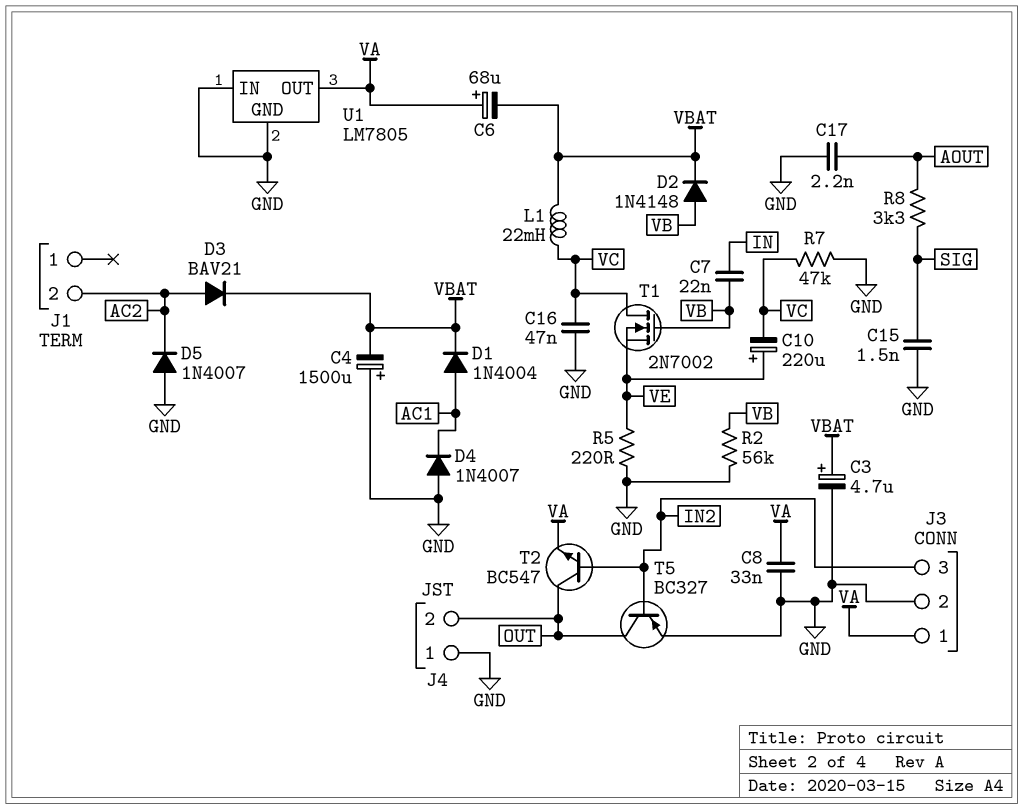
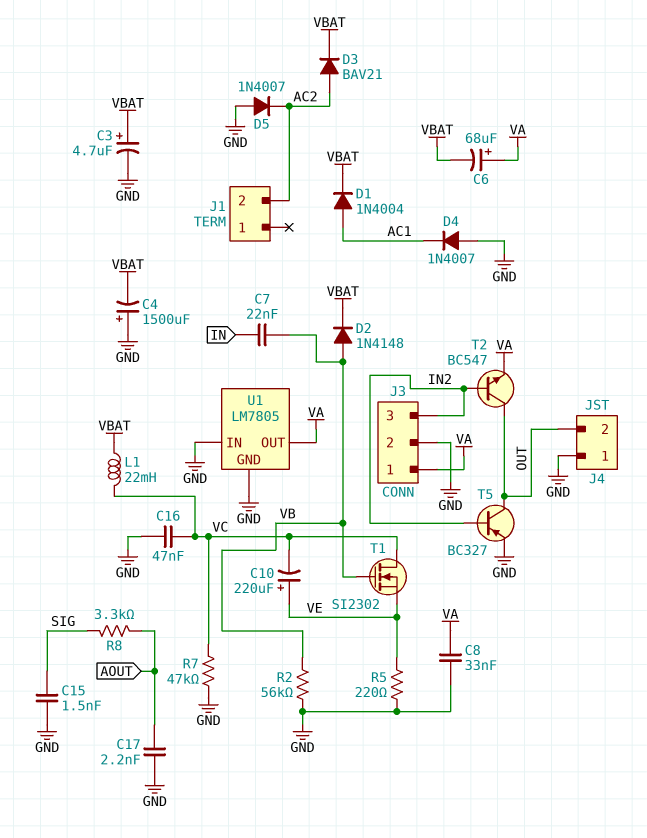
T1: NMOS 2N7002 (G VB, D VC, S VE) -> NMOS SI2302 (G VB, D VC, S VE)

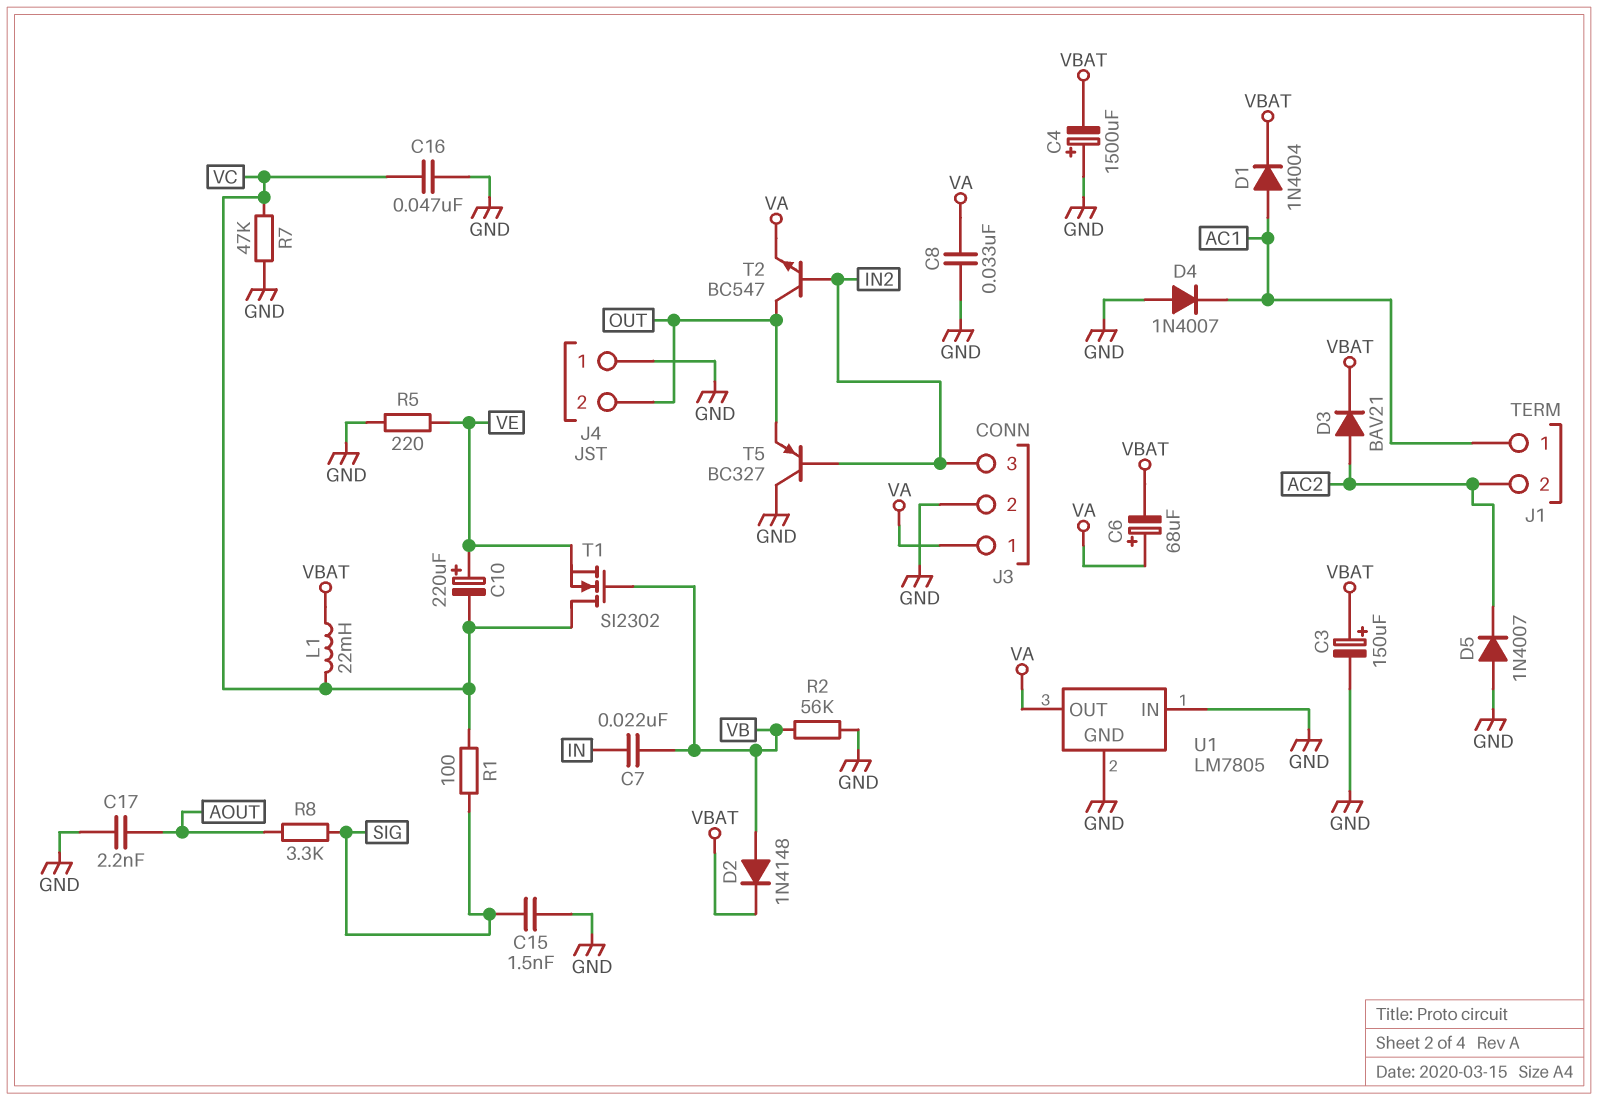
C3: 4.7uF (plus VBAT, minus GND) -> 150uF (plus VBAT, minus GND)
J1 pin 1: none -> AC1
R1: none -> 100 (SIG, VC)
T5: PNP BC327 (B IN2, C OUT, E GND) -> PNP BC327 (B IN2, C GND, E OUT)

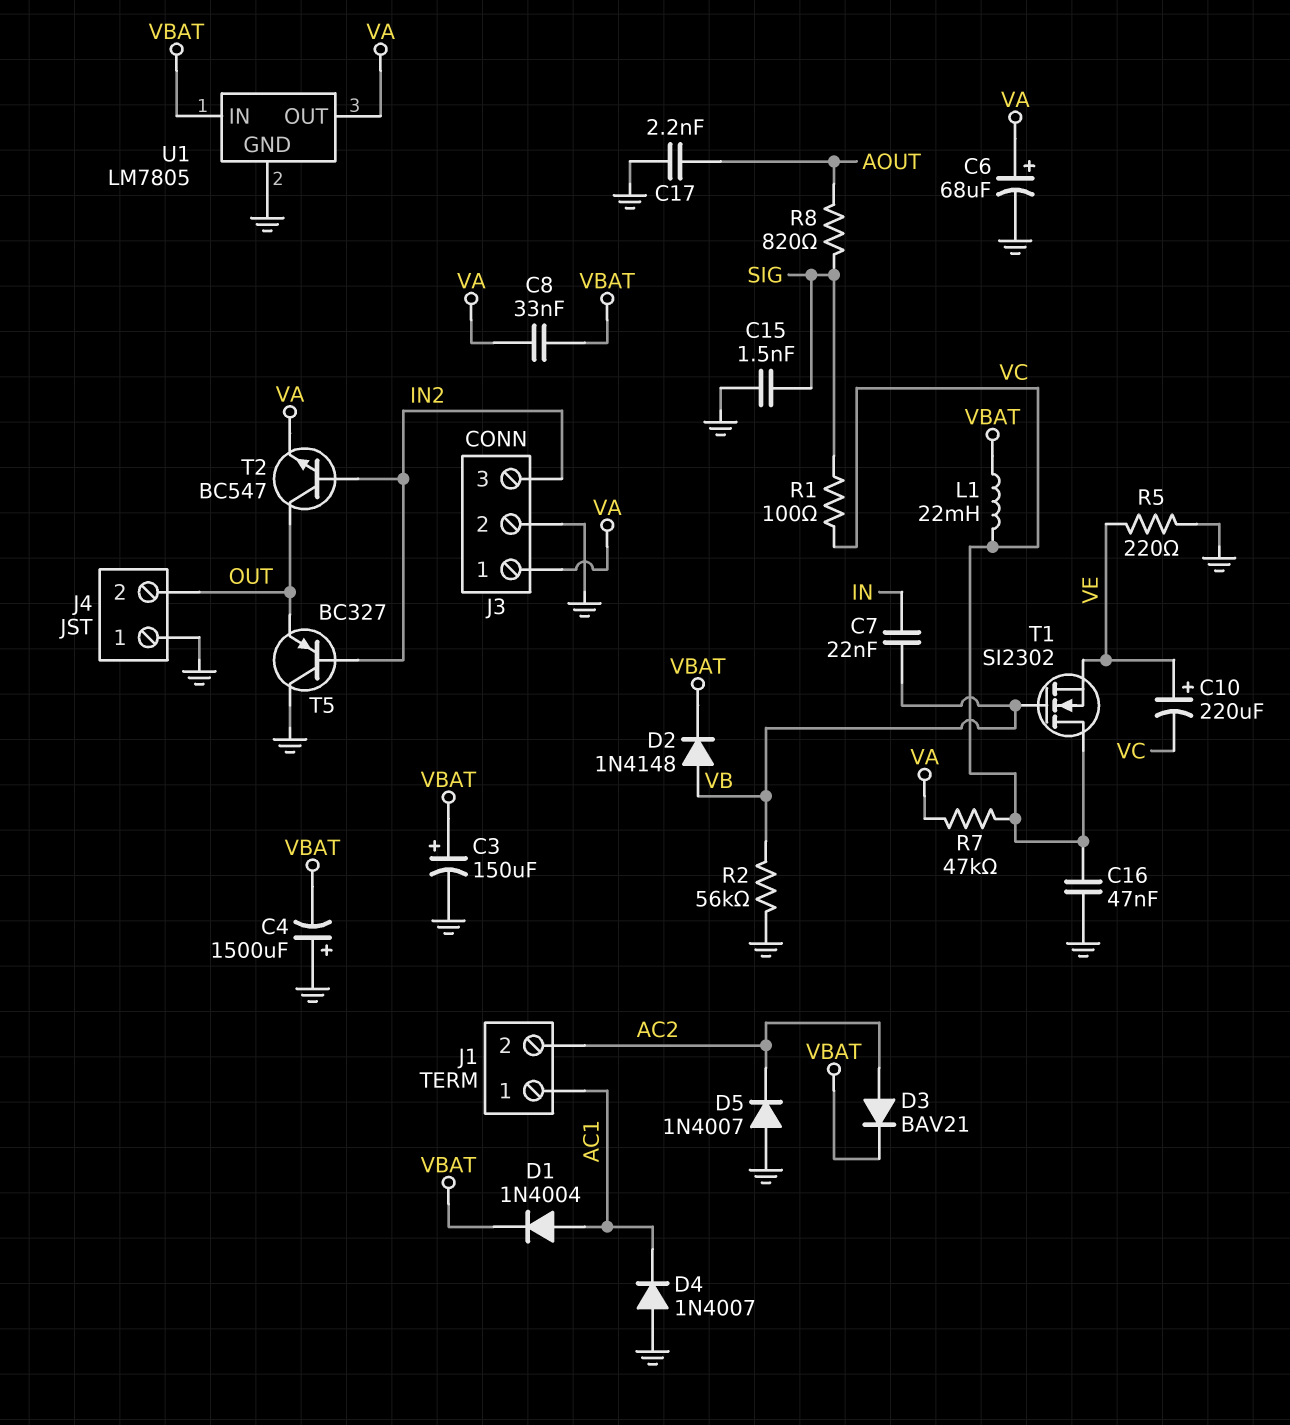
C6: 68uF (plus VA, minus VBAT) -> 68uF (plus VA, minus GND)
C8: 33nF (GND, VA) -> 33nF (VA, VBAT)
R7: 47k (GND, VC) -> 47k (VA, VC)
R8: 3.3k (AOUT, SIG) -> 820 (AOUT, SIG)
U1 pin IN: GND -> VBAT

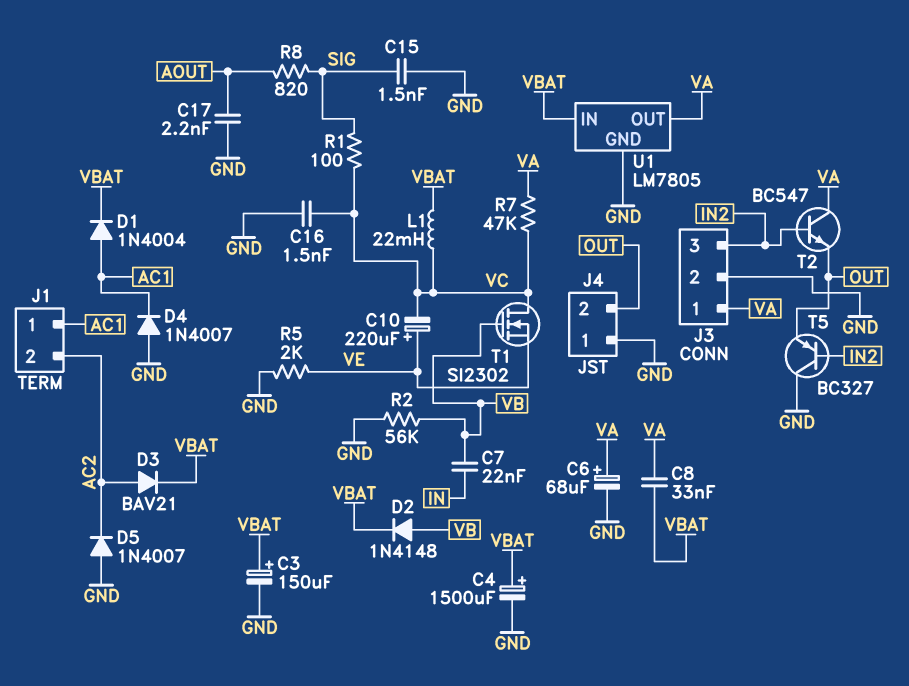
C4: 1500uF (plus GND, minus VBAT) -> 1500uF (plus VBAT, minus GND)
C16: 47nF (GND, VC) -> 1.5nF (GND, VC)
R5: 220 (GND, VE) -> 2k (GND, VE)
T2: NPN BC547 (B IN2, C OUT, E VA) -> NPN BC547 (B IN2, C VA, E OUT)

